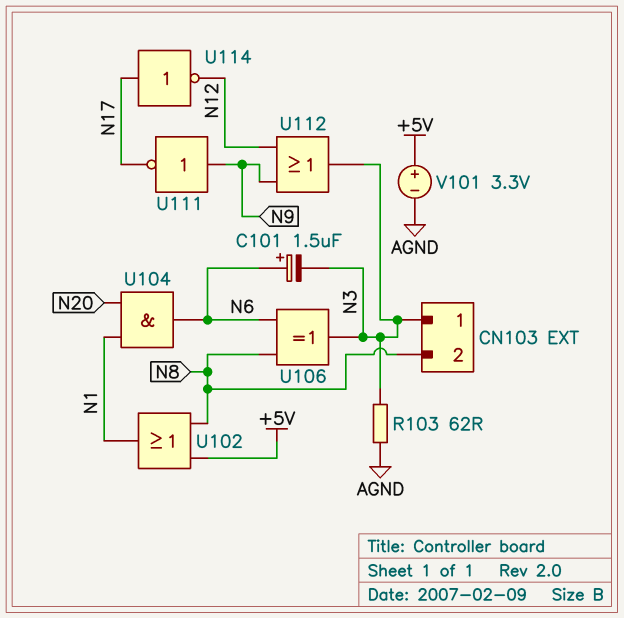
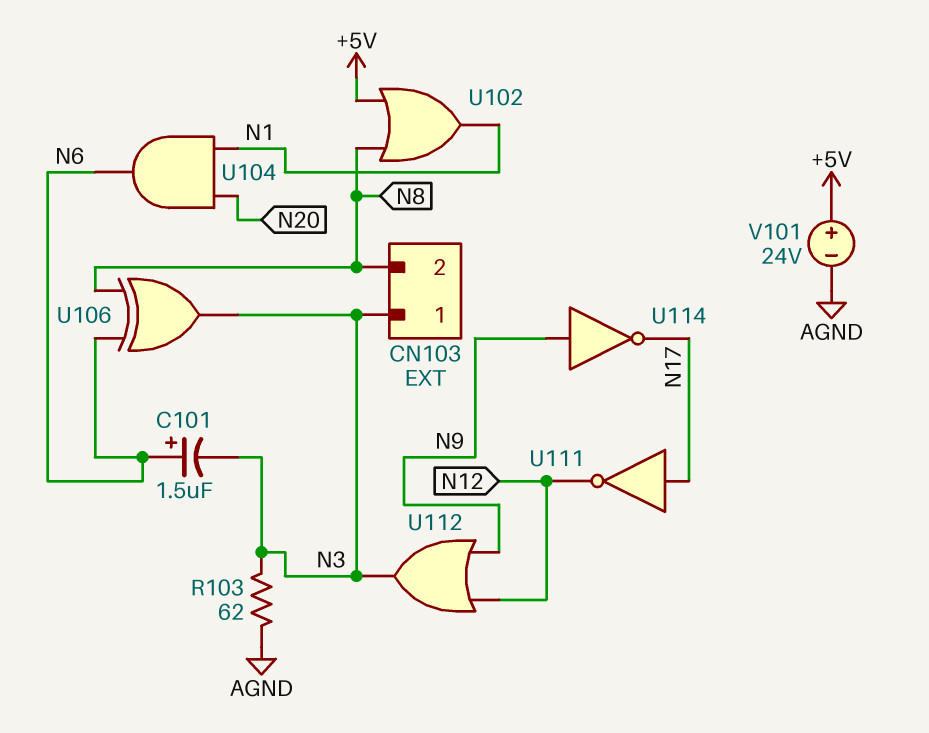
U111: NOT (in N9, out N17) -> NOT (in N17, out N12)
U114: NOT (in N17, out N12) -> NOT (in N9, out N17)
V101: 3.3V (plus +5V, minus AGND) -> 24V (plus +5V, minus AGND)

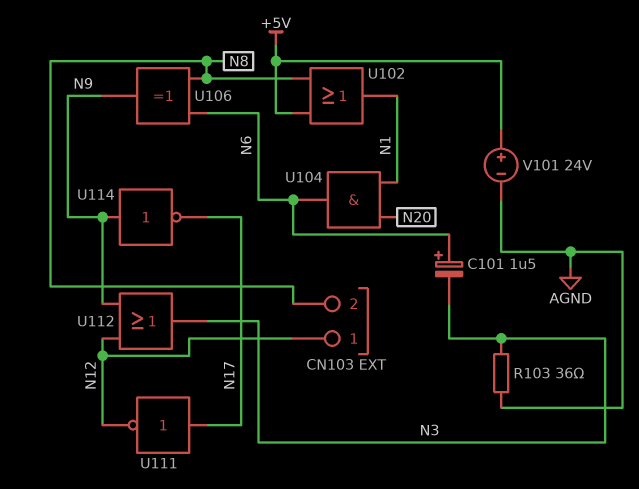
CN103 pin 1: N3 -> N12
R103: 62 (AGND, N3) -> 36 (AGND, N3)
U106: XOR (in N6, in N8, out N3) -> XOR (in N6, in N8, out N9)

